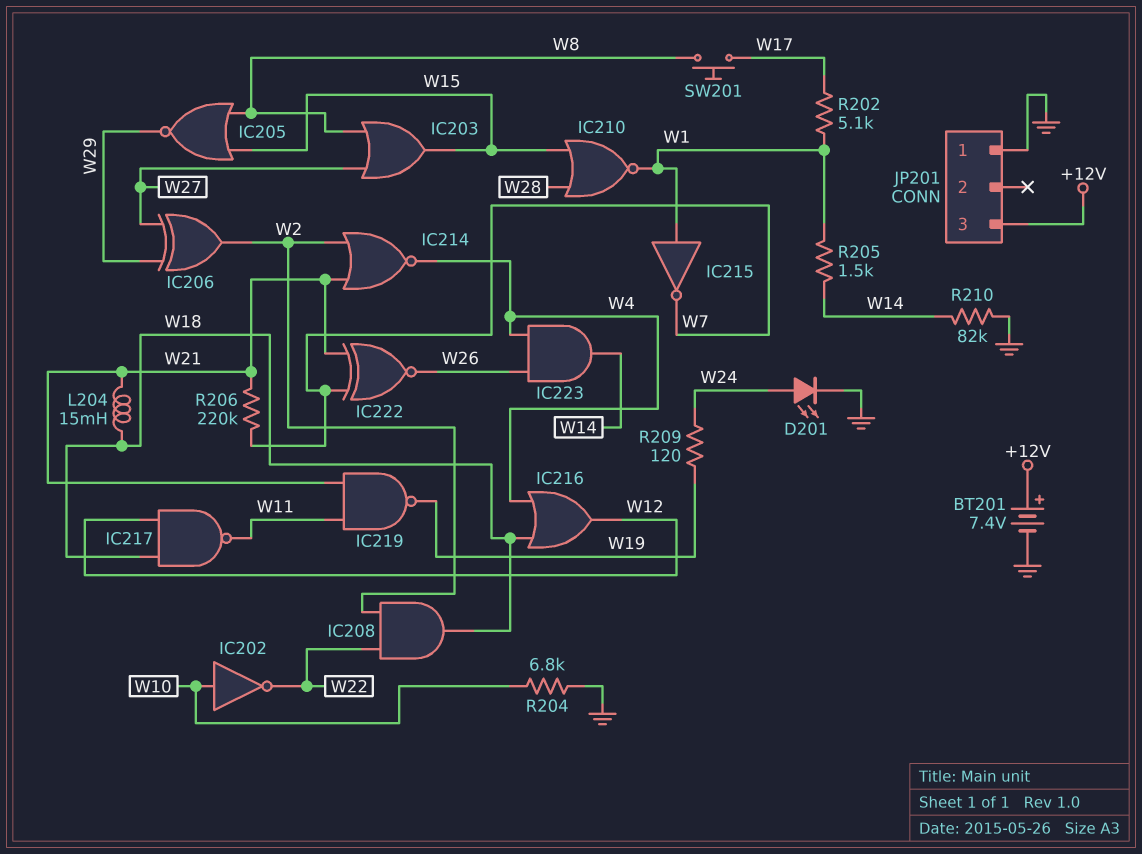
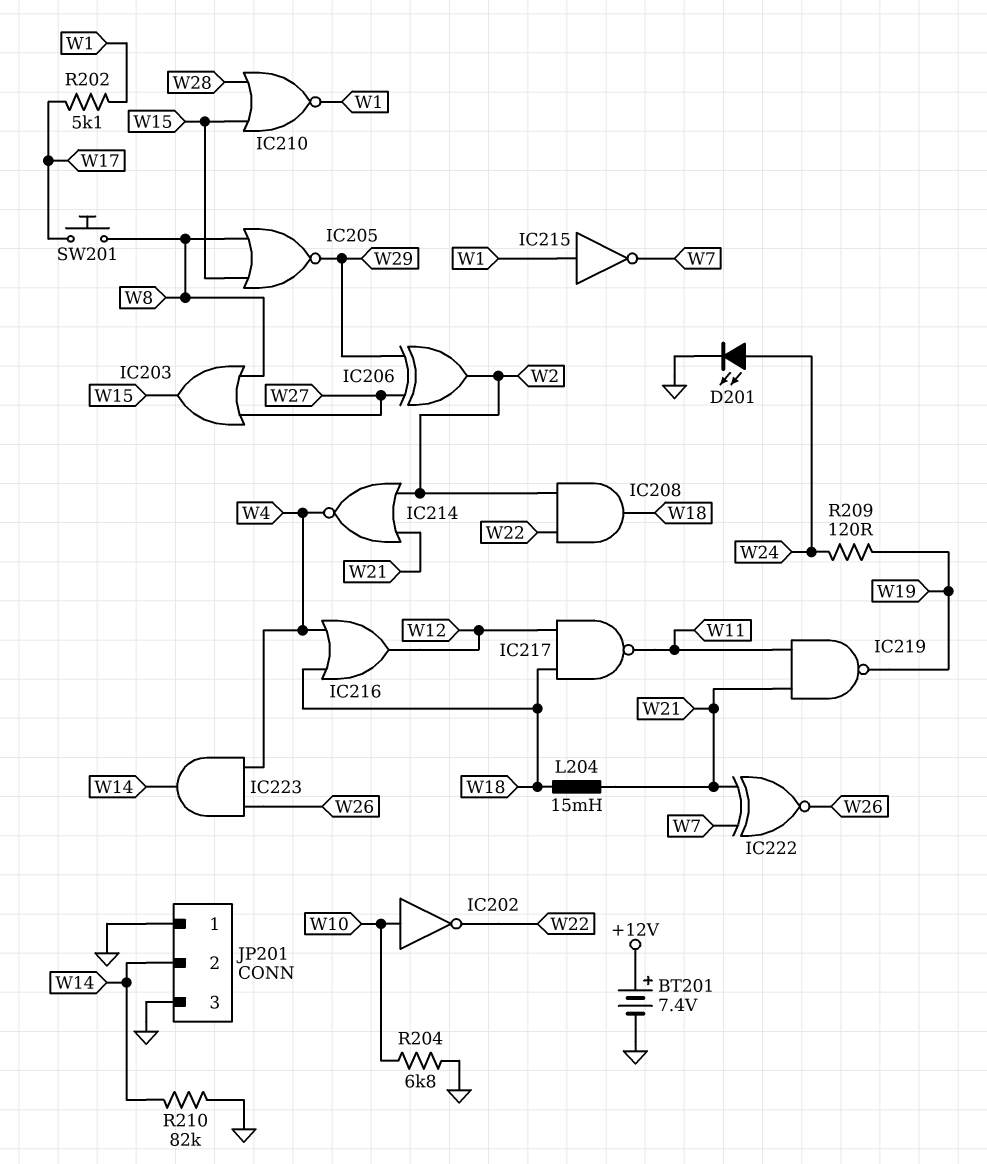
JP201 pin 2: none -> W14
JP201 pin 3: +12V -> GND
R205: 1.5k (W1, W14) -> none
R206: 220k (W7, W21) -> none

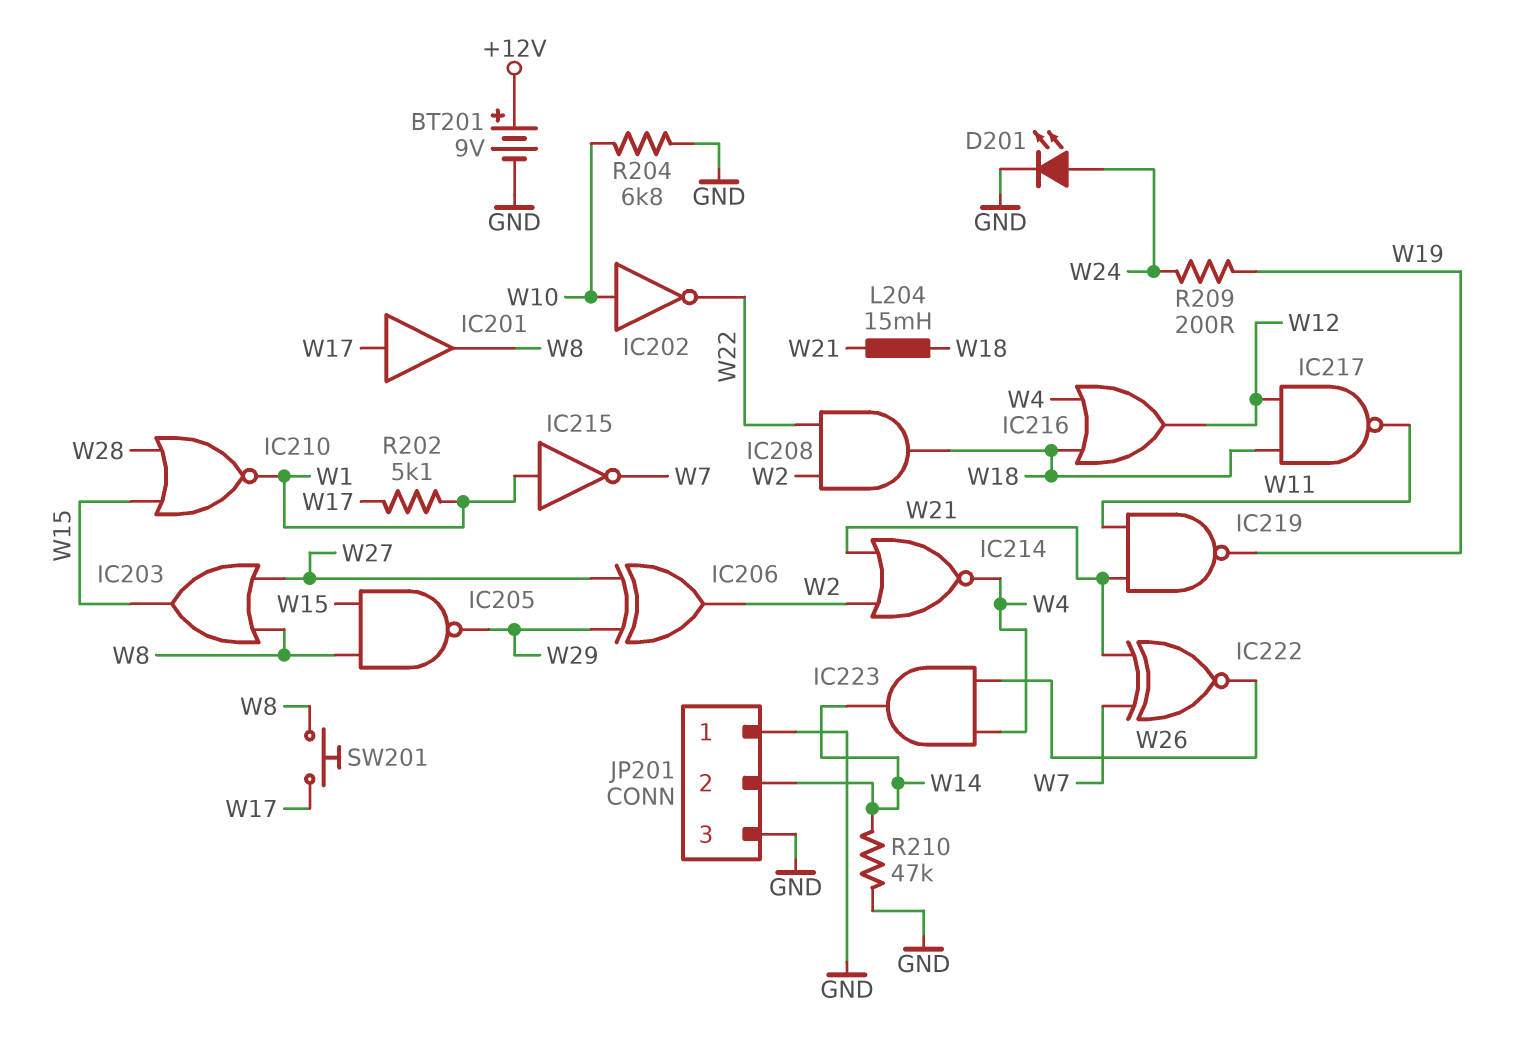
BT201: 7.4V (plus +12V, minus GND) -> 9V (plus +12V, minus GND)
IC201: none -> buffer (in W17, out W8)
IC205: NOR (in W8, in W15, out W29) -> NAND (in W8, in W15, out W29)
R209: 120 (W19, W24) -> 200 (W19, W24)
R210: 82k (GND, W14) -> 47k (GND, W14)

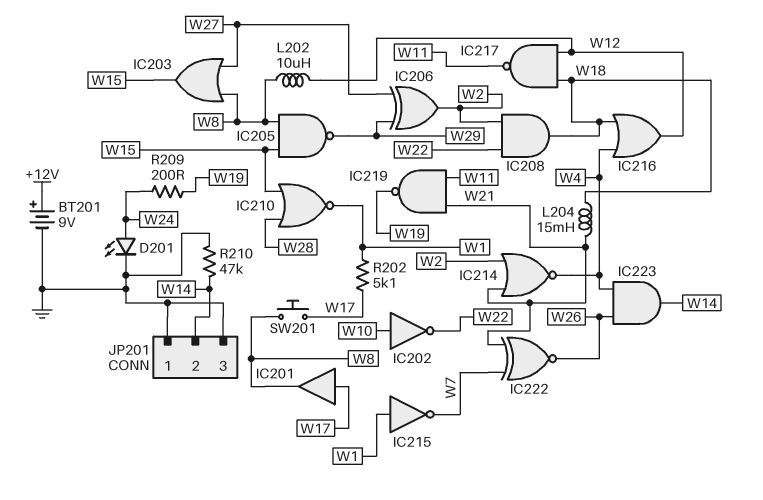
L202: none -> 10uH (W8, W12)
R204: 6.8k (GND, W10) -> none

